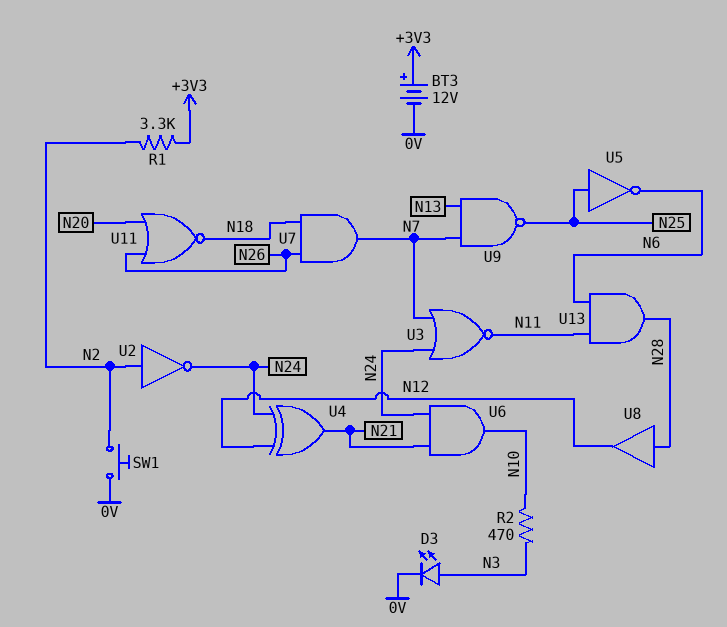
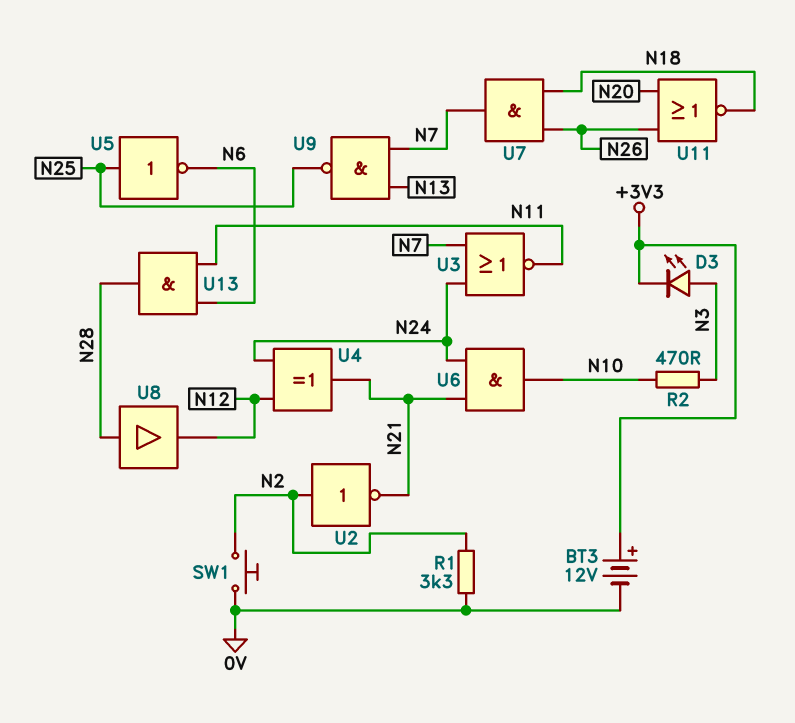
D3: LED (A N3, K 0V) -> LED (A N3, K +3V3)
R1: 3.3k (+3V3, N2) -> 3.3k (0V, N2)
U2: NOT (in N2, out N24) -> NOT (in N2, out N21)

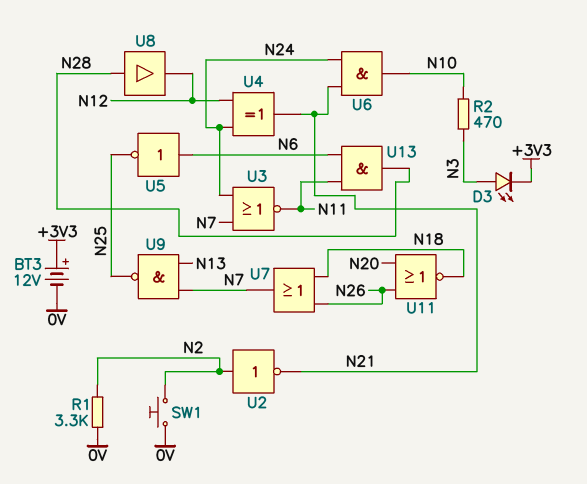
U5: NOT (in N25, out N6) -> NOT (in N6, out N25)
U7: AND (in N18, in N26, out N7) -> OR (in N18, in N26, out N7)

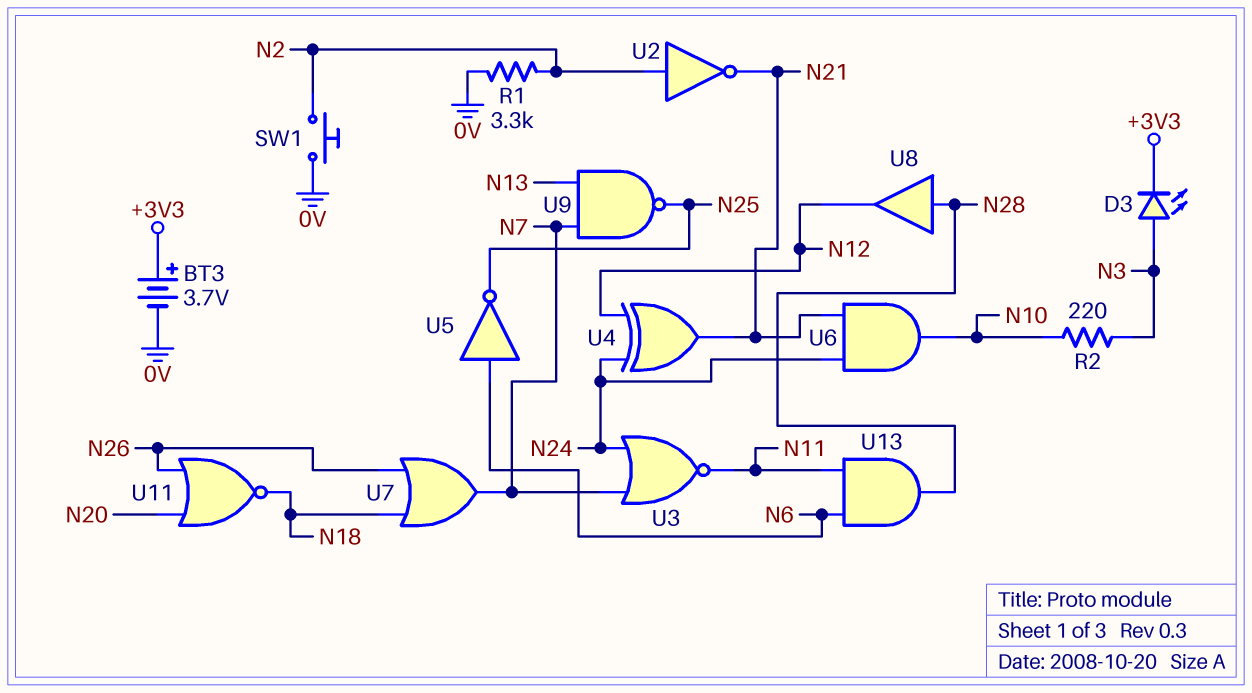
BT3: 12V (plus +3V3, minus 0V) -> 3.7V (plus +3V3, minus 0V)
R2: 470 (N3, N10) -> 220 (N3, N10)

